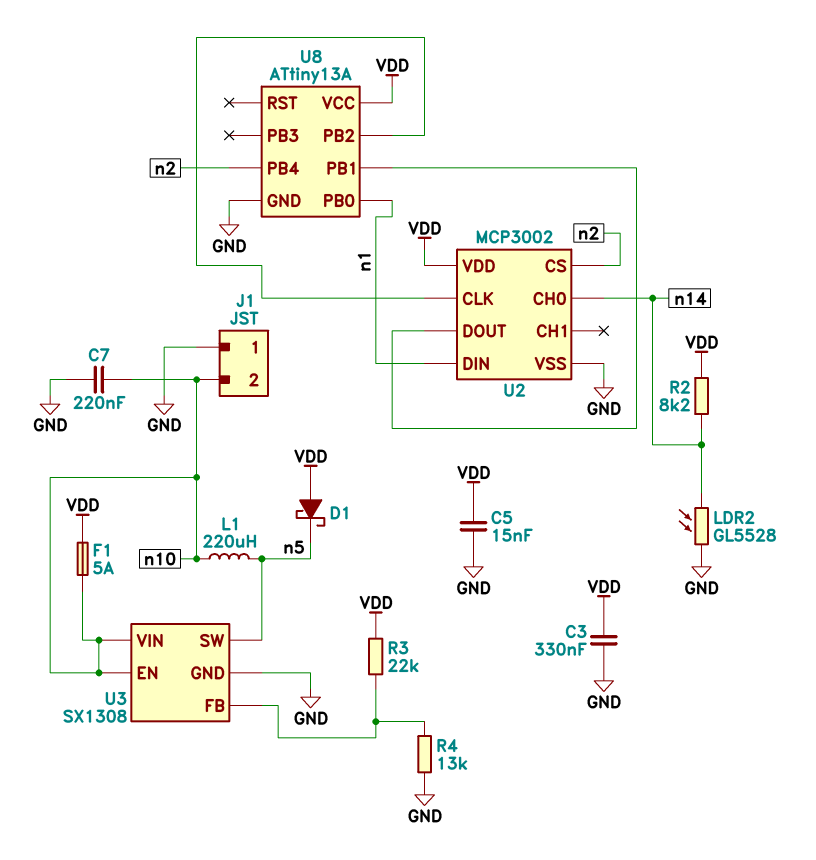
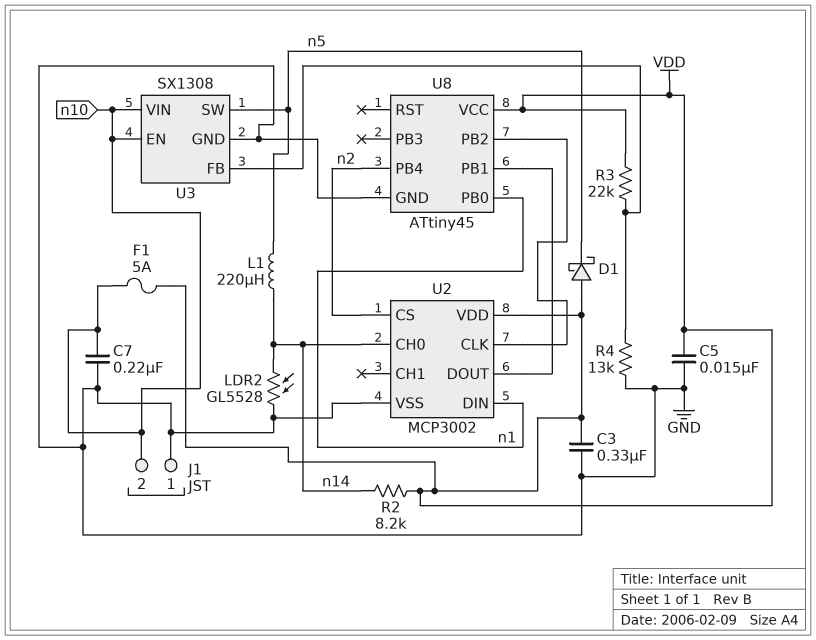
L1: 220uH (n5, n10) -> 220uH (n5, n14)
U8: ATtiny13A -> ATtiny45

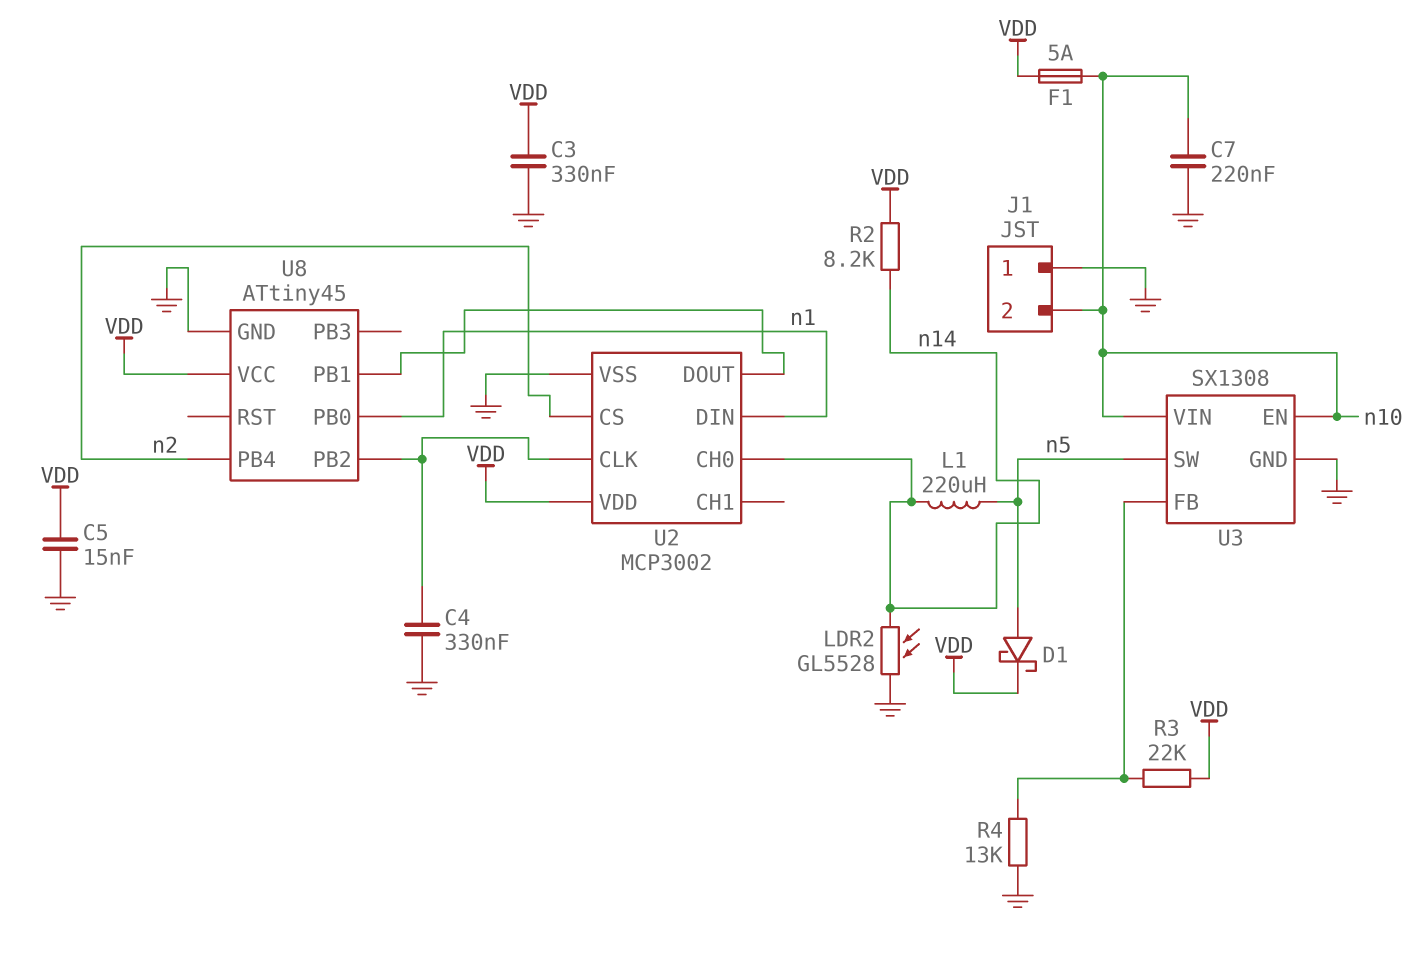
C4: none -> 330nF (GND, U2/CLK)
D1: schottky (A VDD, K n5) -> schottky (A n5, K VDD)

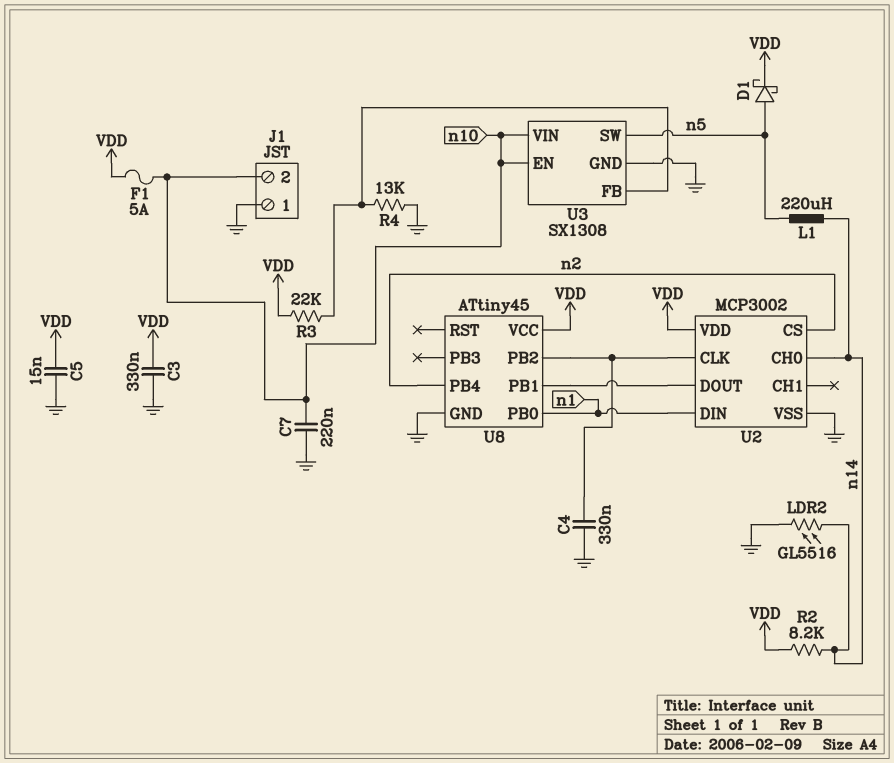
LDR2: GL5528 (GND, n14) -> GL5516 (GND, n14)

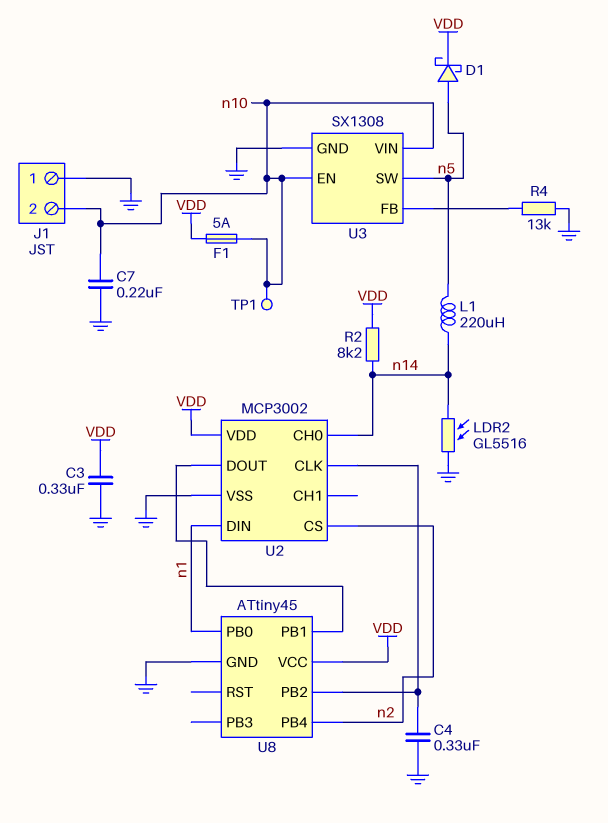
C5: 15nF (GND, VDD) -> none
R3: 22k (U3/FB, VDD) -> none
TP1: none -> test point (n10)

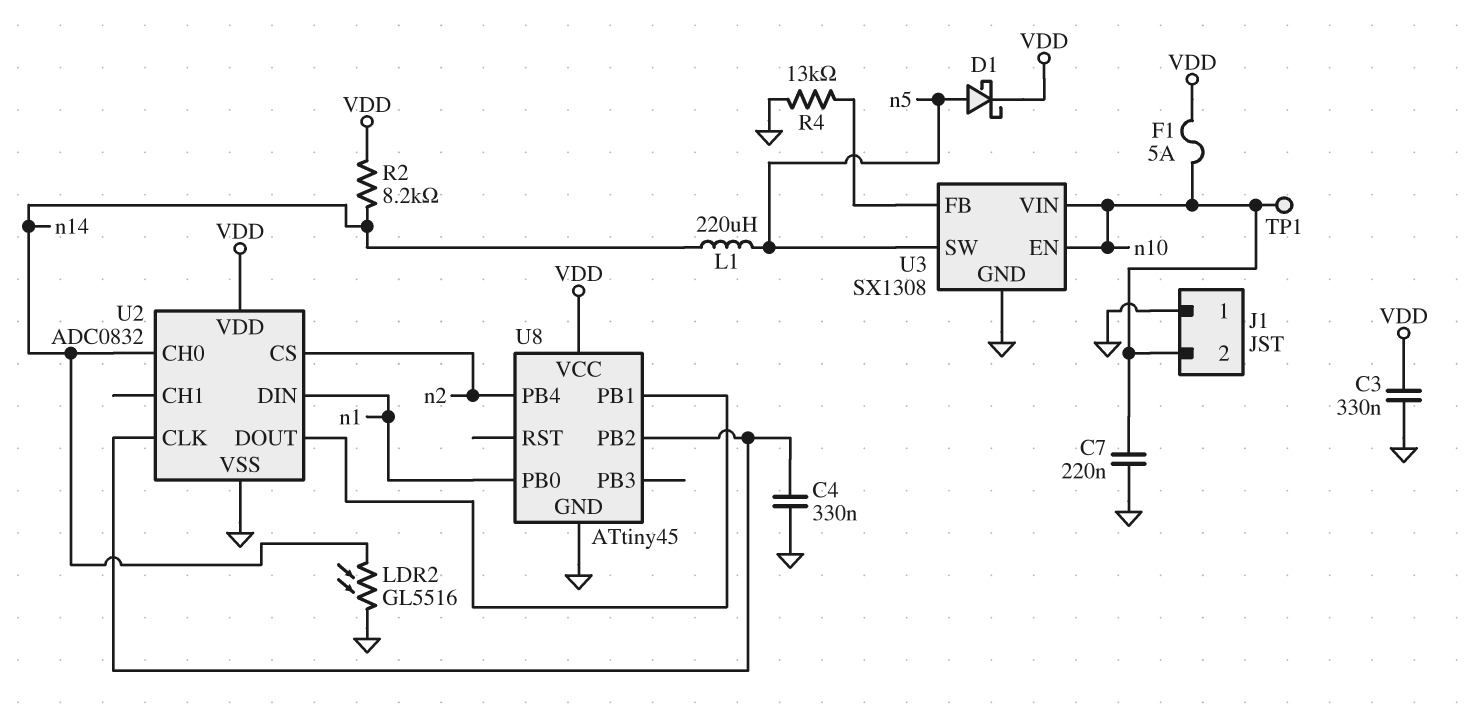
U2: MCP3002 -> ADC0832

